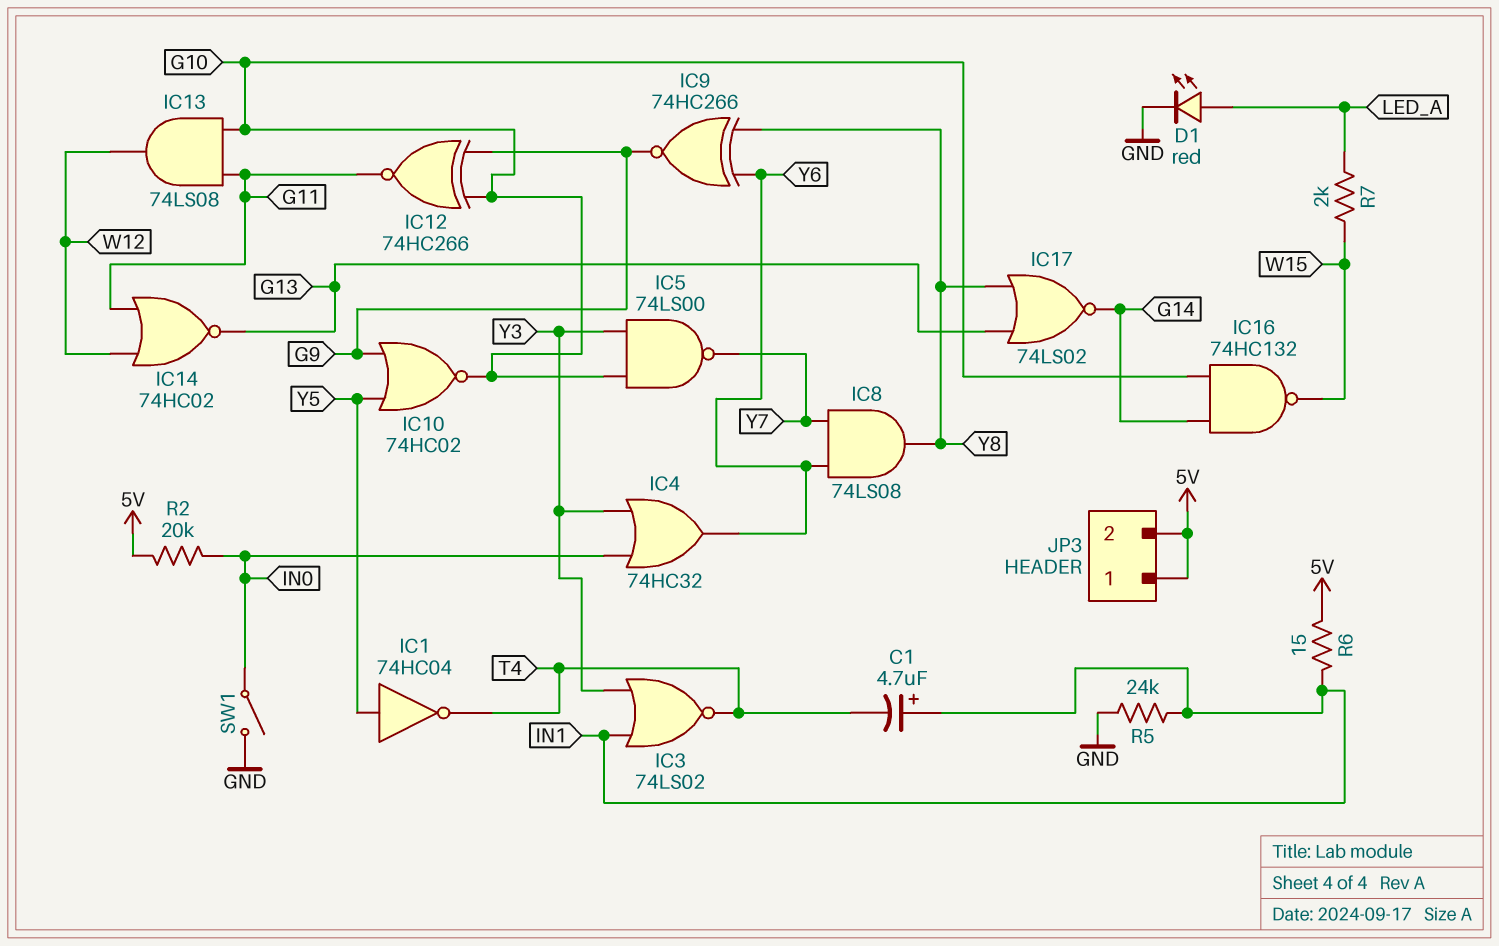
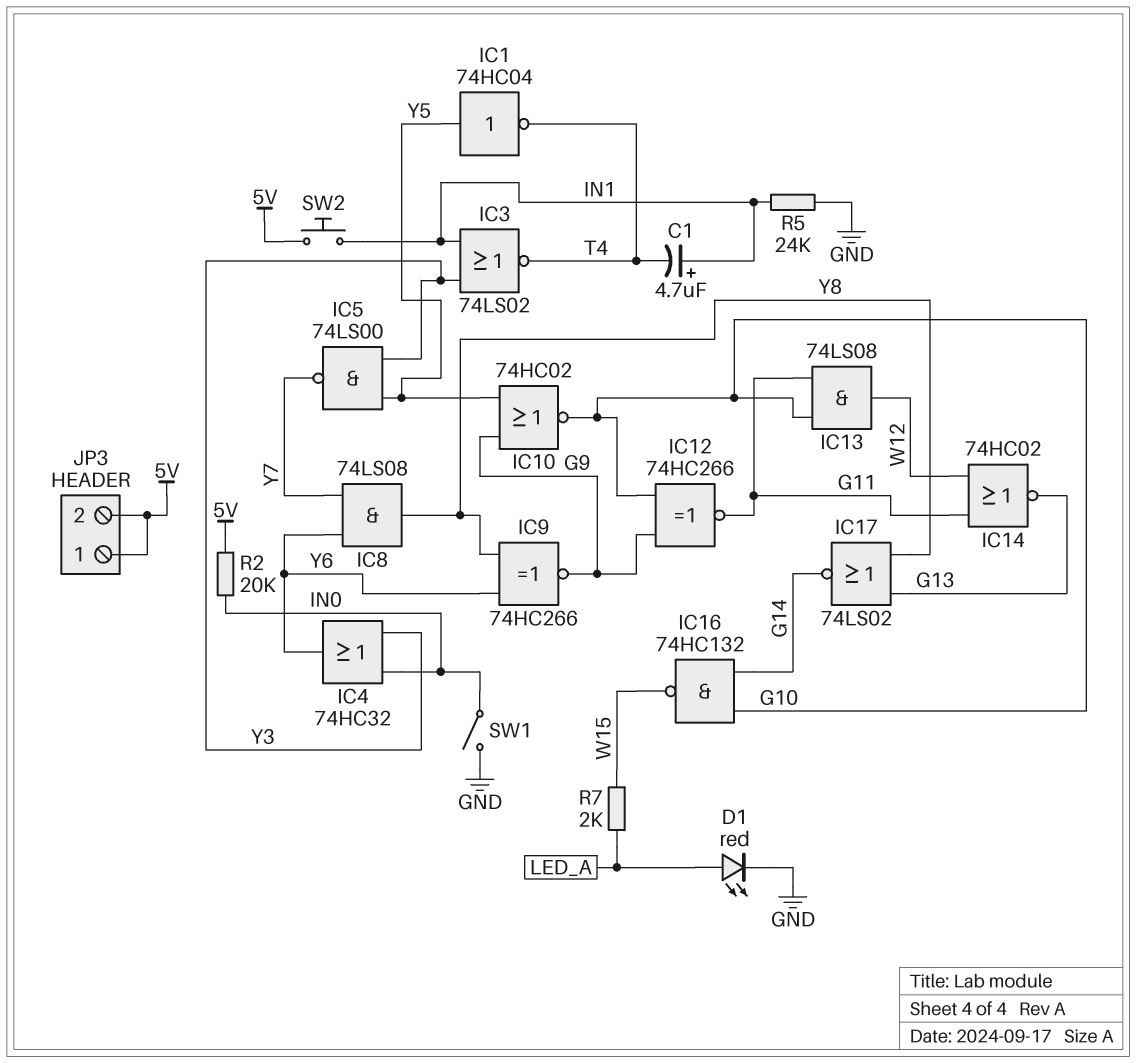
IC5: NAND 74LS00 (in G10, in Y3, out Y7) -> NAND 74LS00 (in Y3, in Y5, out Y7)
R6: 15 (5V, IN1) -> none
SW2: none -> button (5V, IN1)

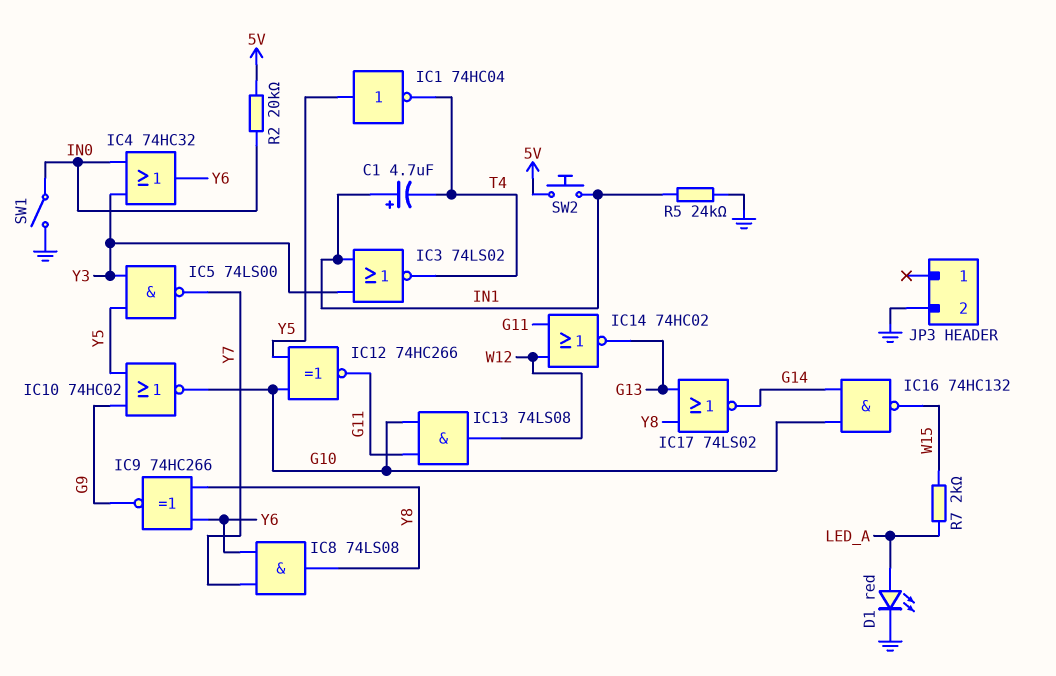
IC12: XNOR 74HC266 (in G9, in G10, out G11) -> XNOR 74HC266 (in G10, in Y5, out G11)
JP3 pin 1: 5V -> none
JP3 pin 2: 5V -> GND

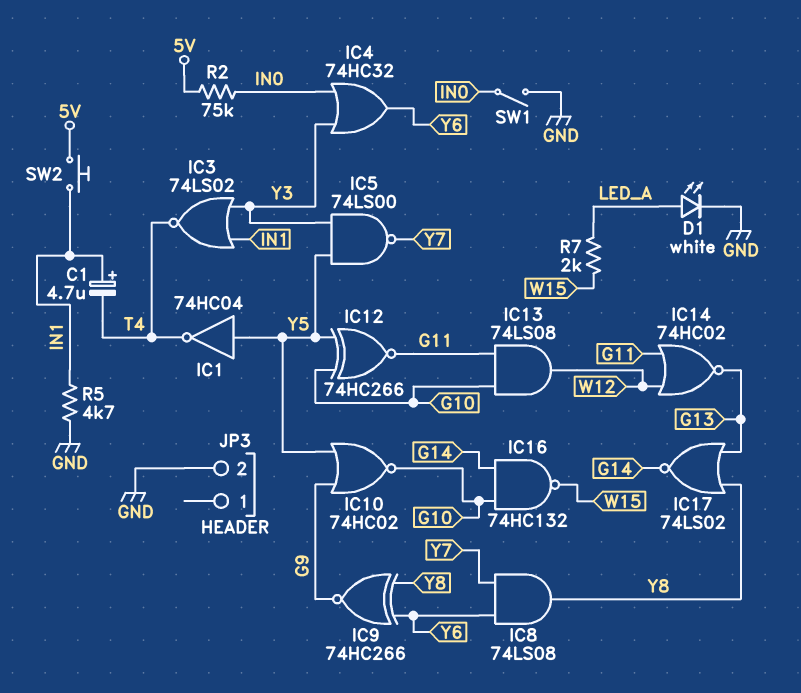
D1: LED red (A LED_A, K GND) -> LED white (A LED_A, K GND)
R2: 20k (5V, IN0) -> 75k (5V, IN0)
R5: 24k (GND, IN1) -> 4.7k (GND, IN1)

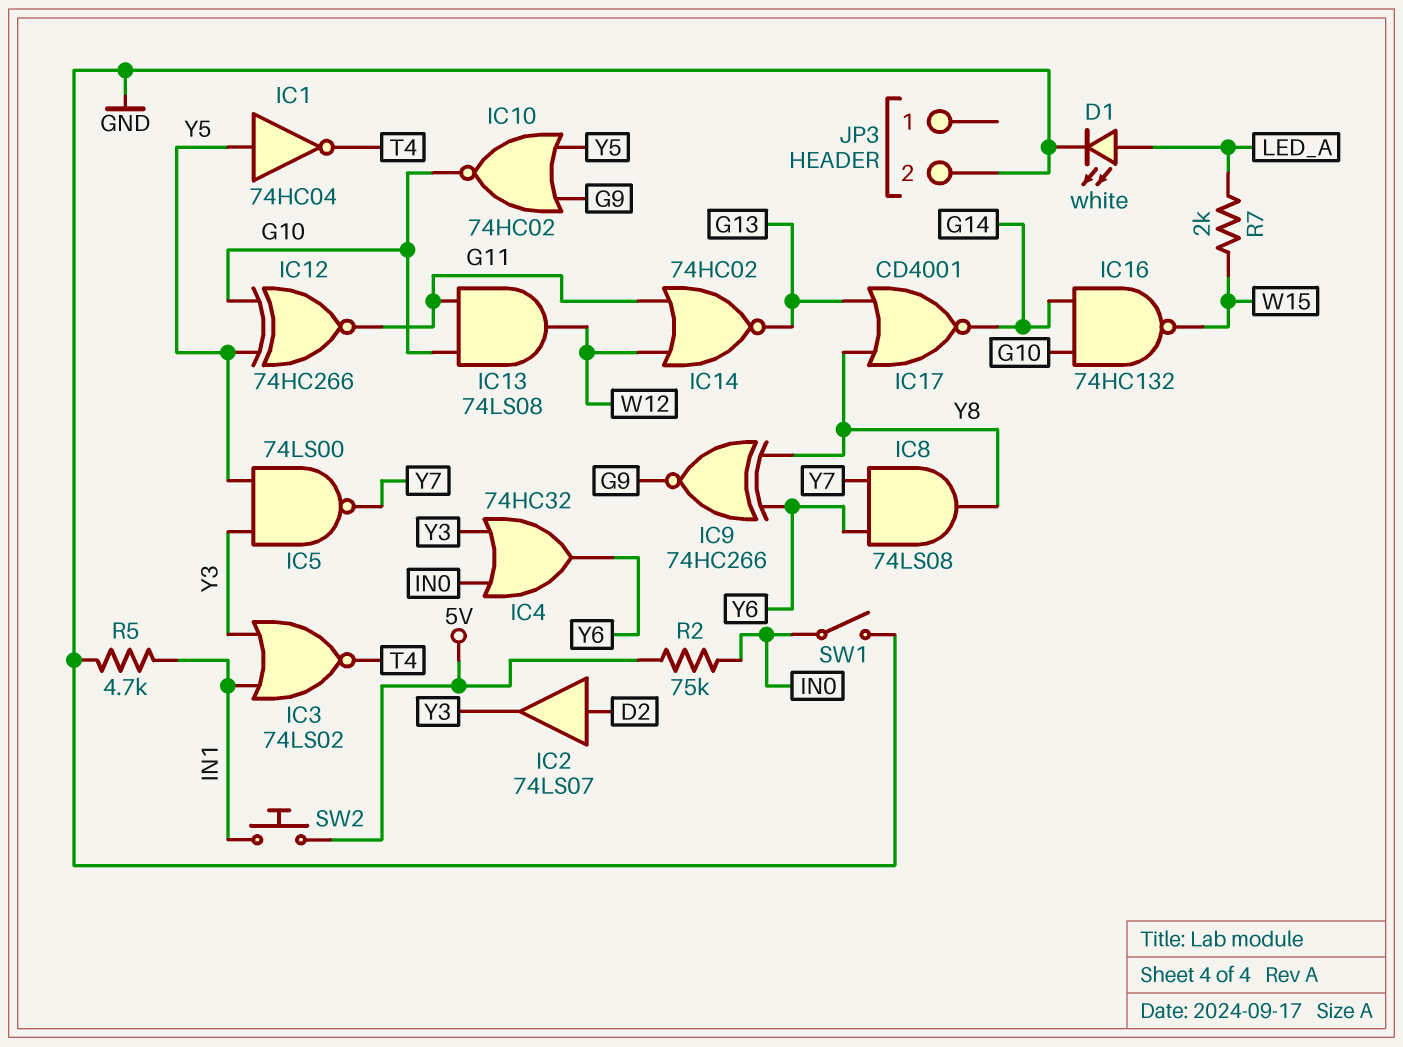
C1: 4.7uF (plus IN1, minus T4) -> none
IC2: none -> buffer 74LS07 (in D2, out Y3)
IC17: NOR 74LS02 (in G13, in Y8, out G14) -> NOR CD4001 (in G13, in Y8, out G14)

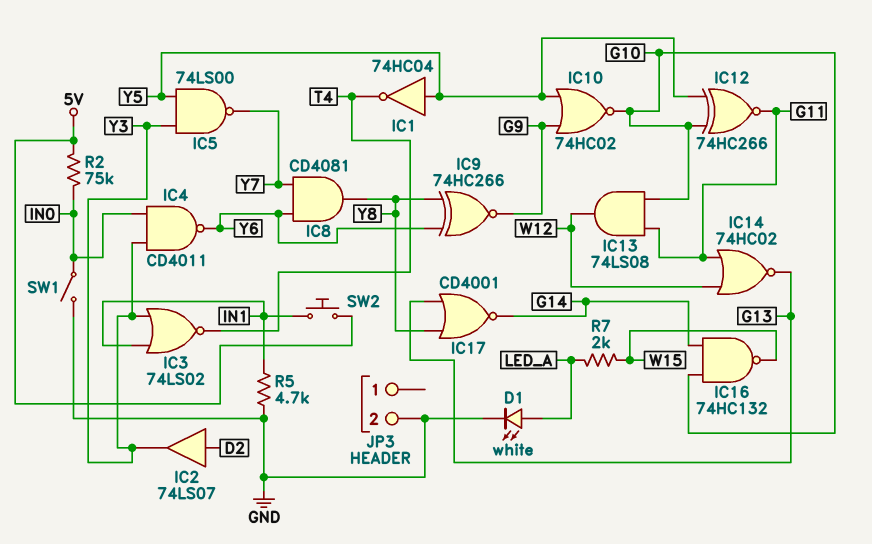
IC4: OR 74HC32 (in IN0, in Y3, out Y6) -> NAND CD4011 (in IN0, in Y3, out Y6)
IC8: AND 74LS08 (in Y6, in Y7, out Y8) -> AND CD4081 (in Y6, in Y7, out Y8)

